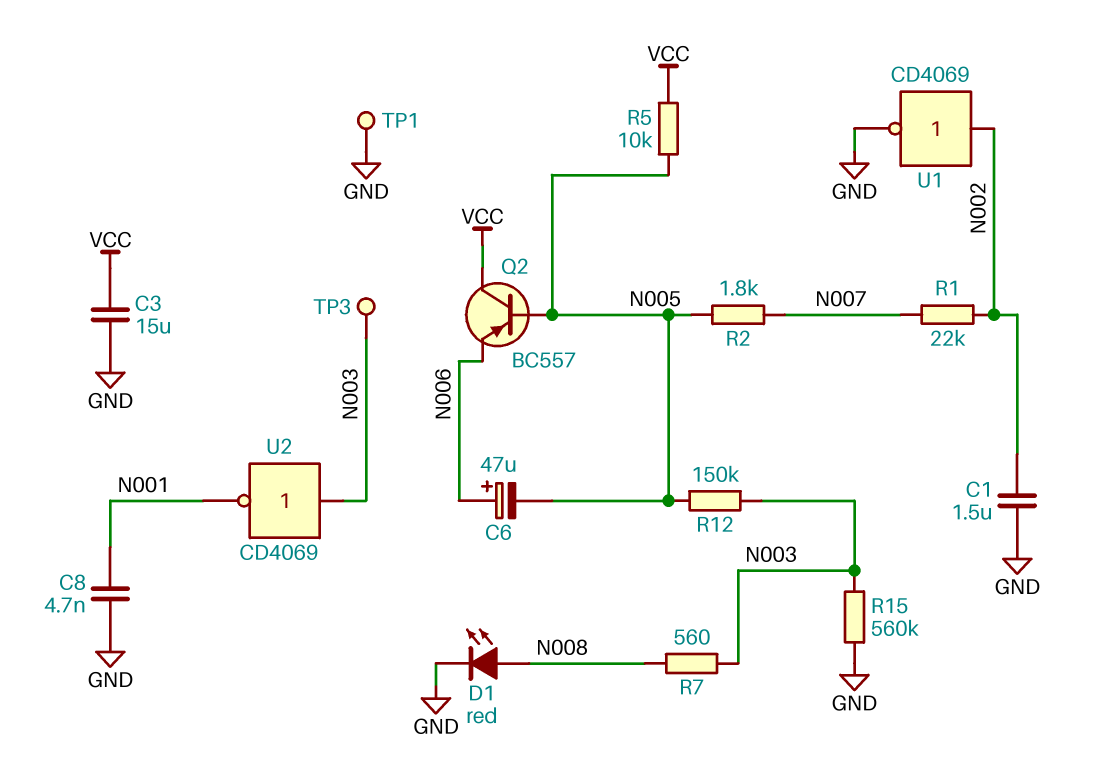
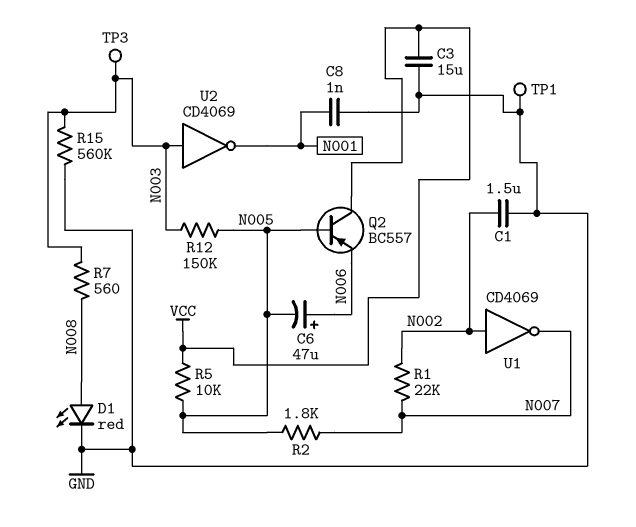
C8: 4.7nF (GND, N001) -> 1nF (GND, N001)
U1: NOT CD4069 (in N002, out GND) -> NOT CD4069 (in N002, out N007)

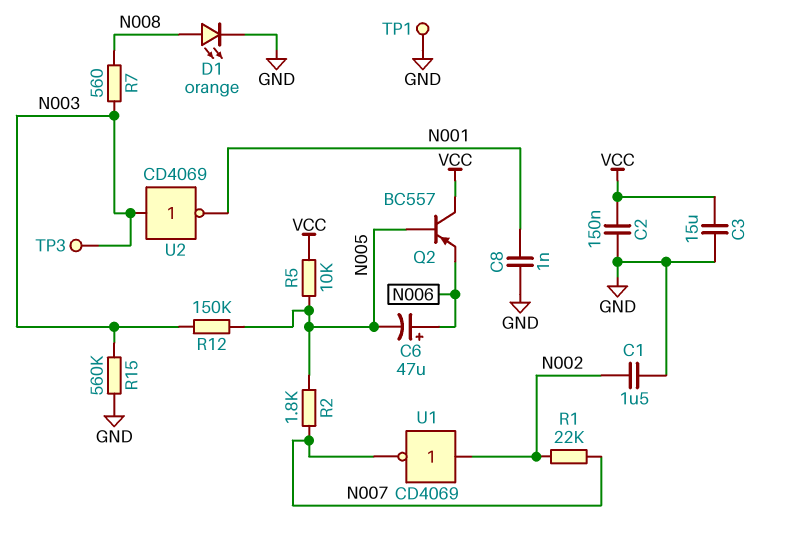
C2: none -> 150nF (GND, VCC)
D1: LED red (A N008, K GND) -> LED orange (A N008, K GND)

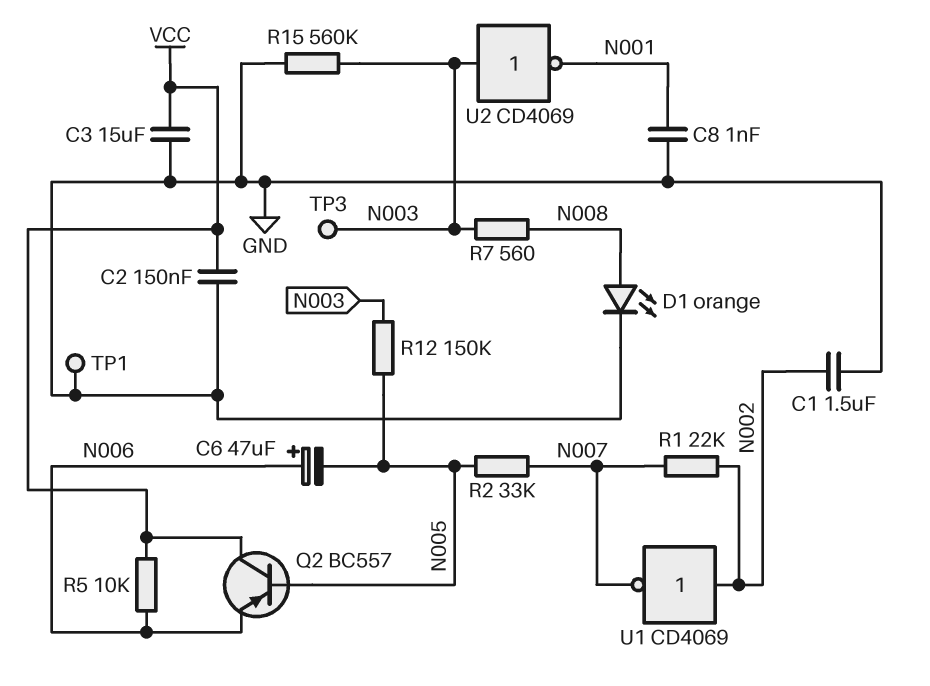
R2: 1.8k (N005, N007) -> 33k (N005, N007)
R5: 10k (N005, VCC) -> 10k (N006, VCC)

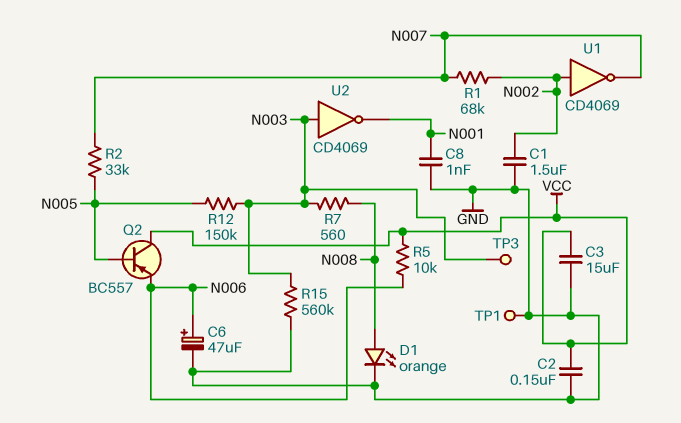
C6: 47uF (plus N006, minus N005) -> 47uF (plus N006, minus GND)
R1: 22k (N002, N007) -> 68k (N002, N007)

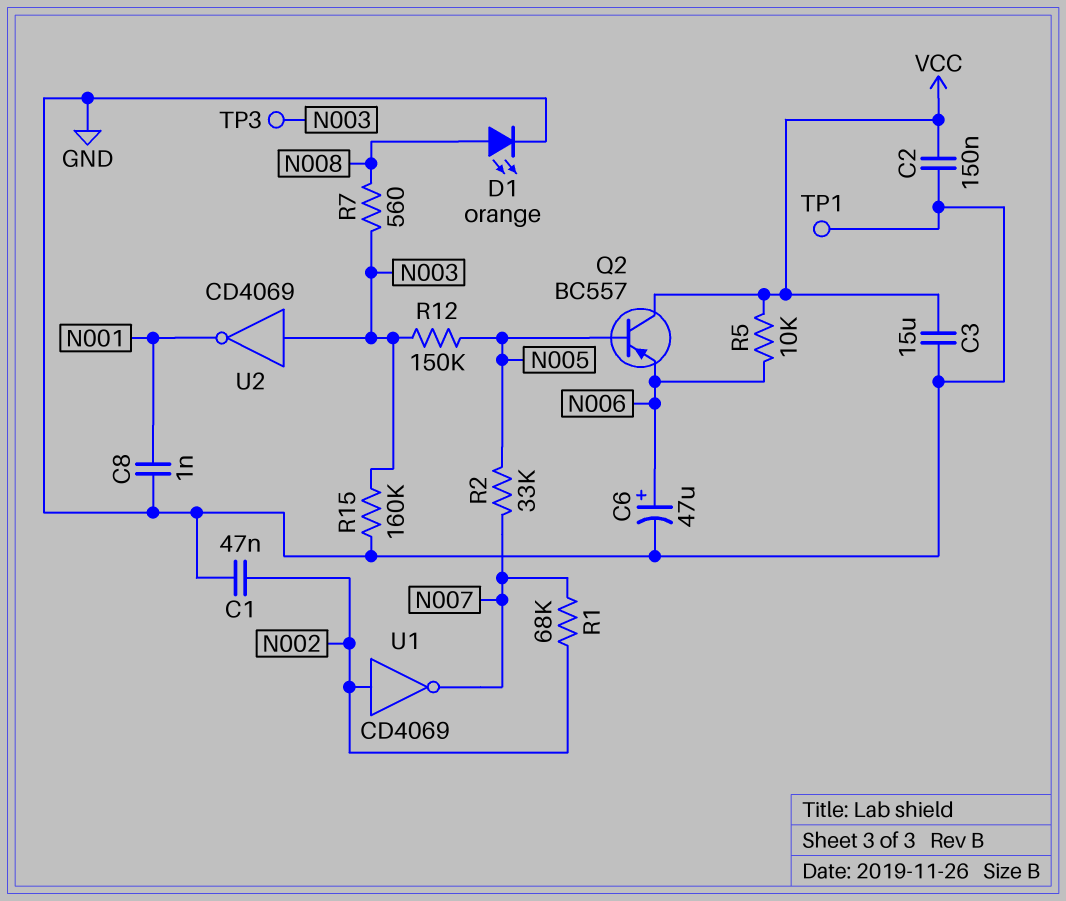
C1: 1.5uF (GND, N002) -> 47nF (GND, N002)
R15: 560k (GND, N003) -> 160k (GND, N003)

